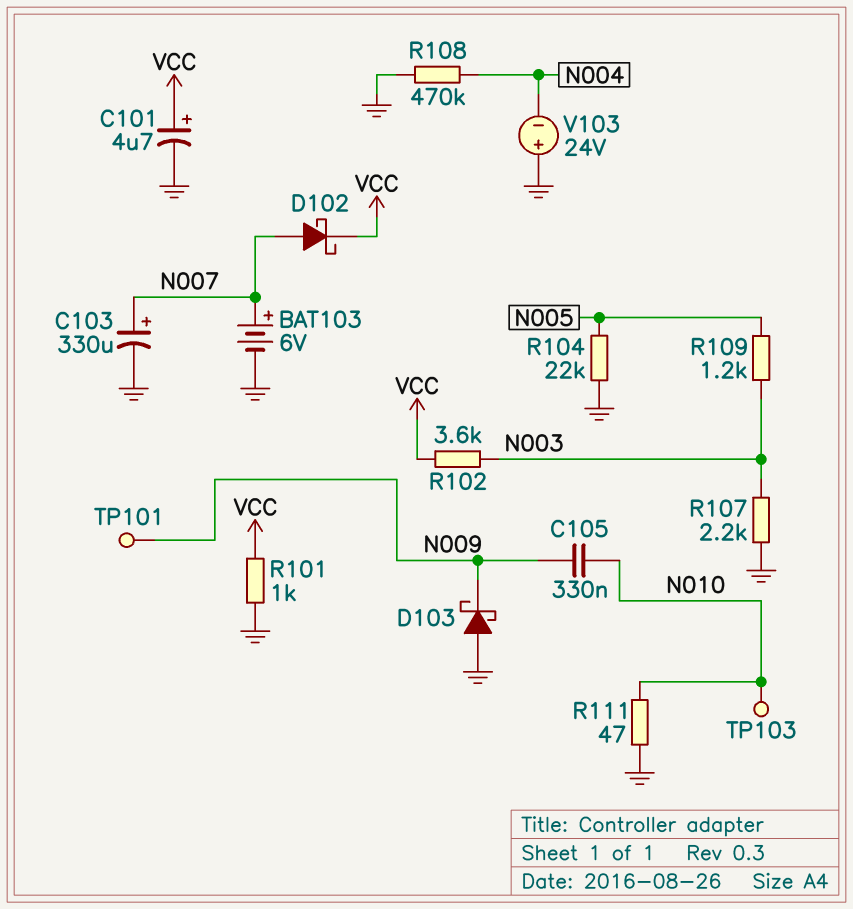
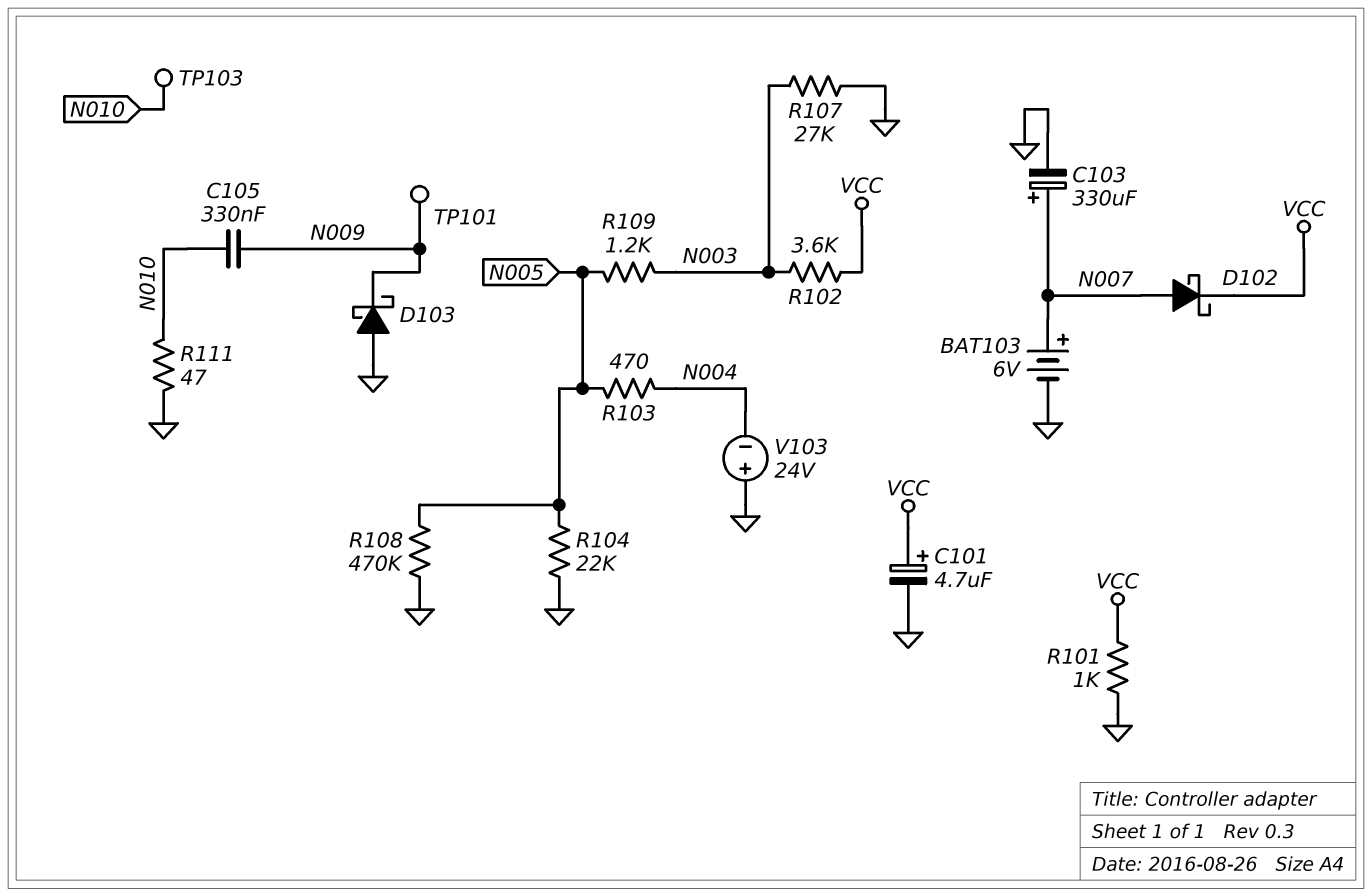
R103: none -> 470 (N004, N005)
R107: 2.2k (GND, N003) -> 27k (GND, N003)
R108: 470k (GND, N004) -> 470k (GND, N005)

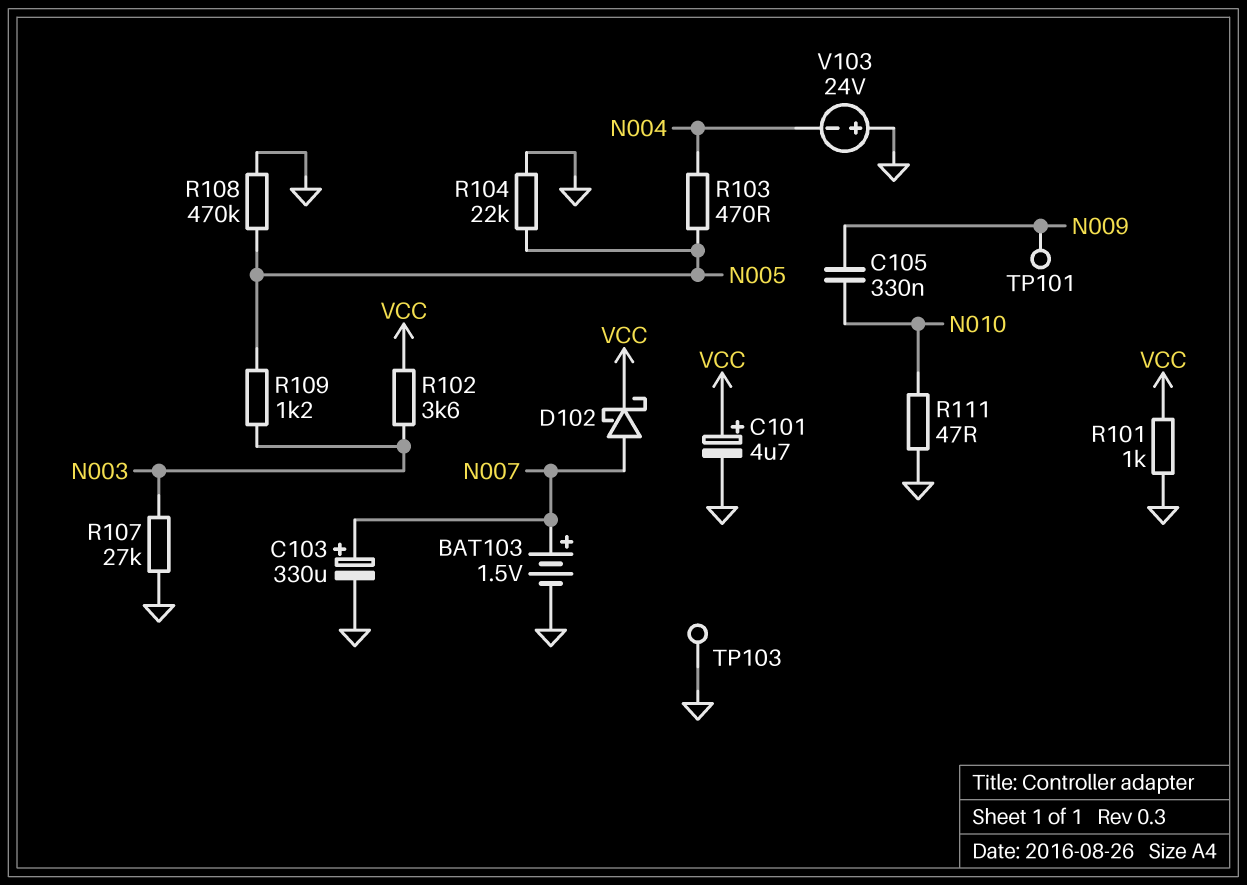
BAT103: 6V (plus N007, minus GND) -> 1.5V (plus N007, minus GND)
D103: schottky (A GND, K N009) -> none
TP103: test point (N010) -> test point (GND)

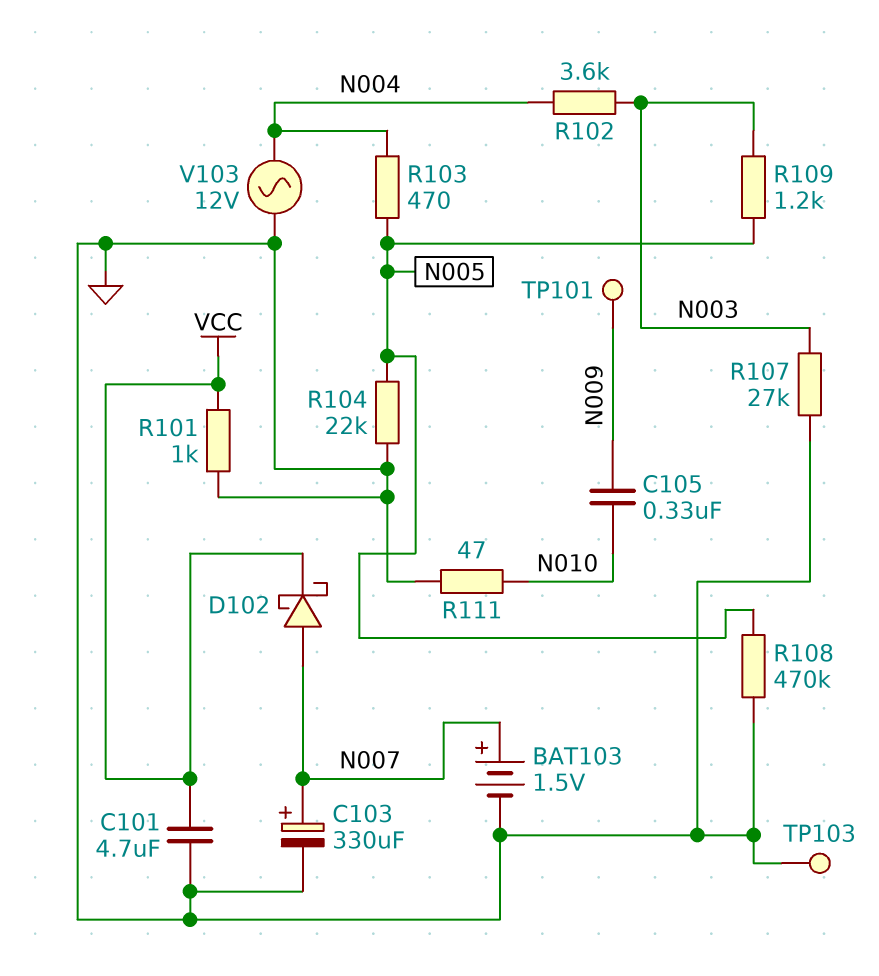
C101: 4.7uF (plus VCC, minus GND) -> 4.7uF (GND, VCC)
R102: 3.6k (N003, VCC) -> 3.6k (N003, N004)
V103: 24V (plus GND, minus N004) -> AC 12V (GND, N004)

